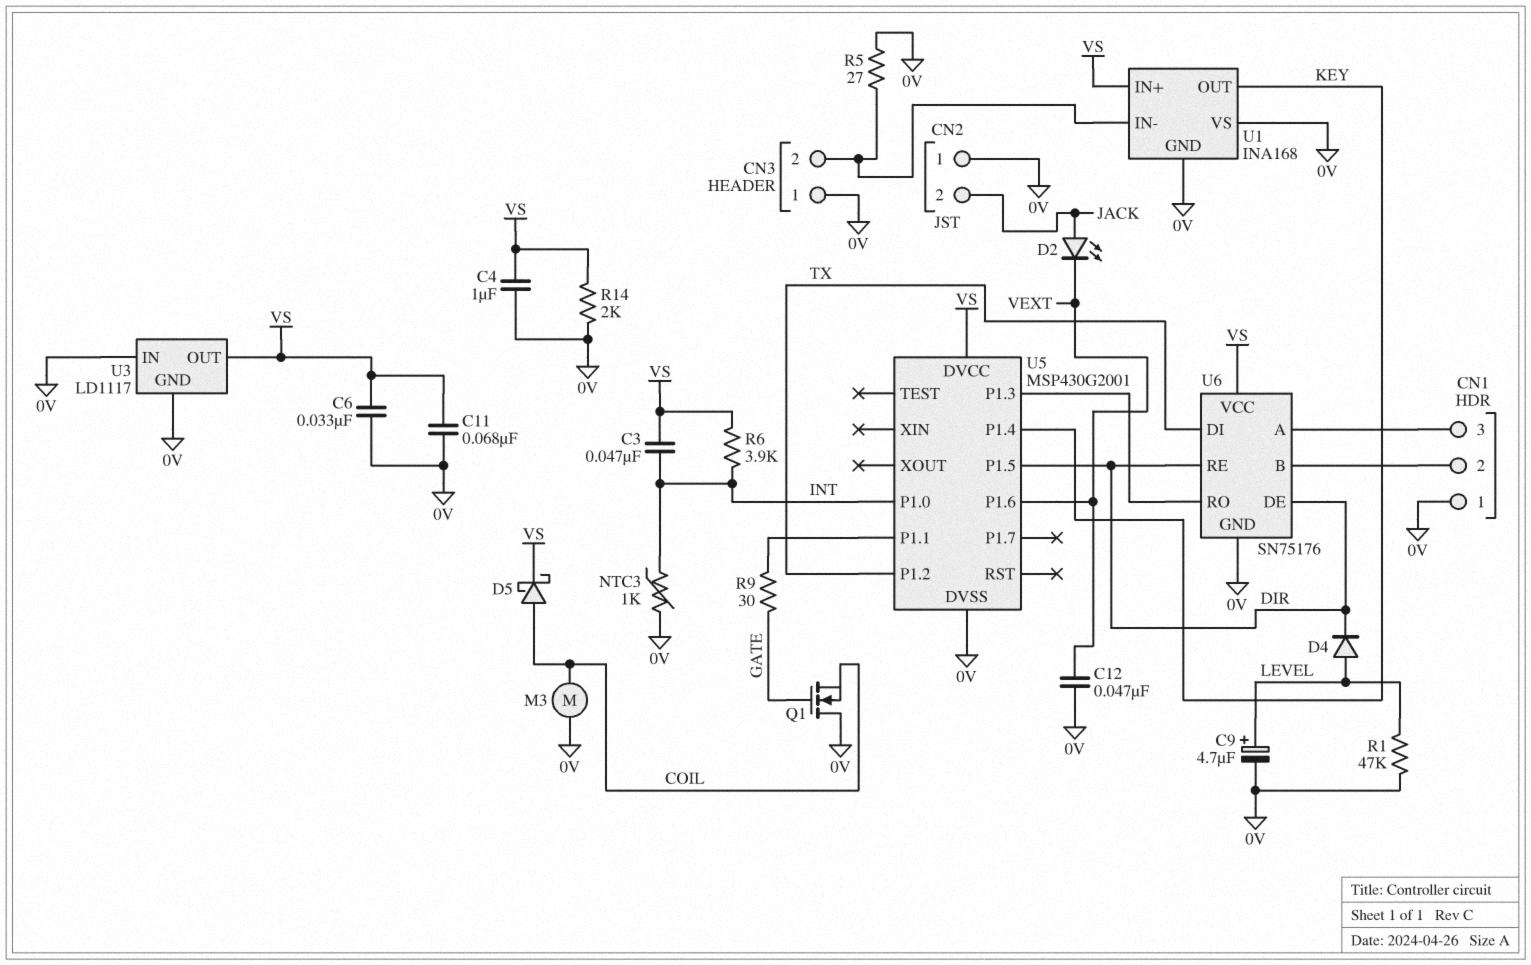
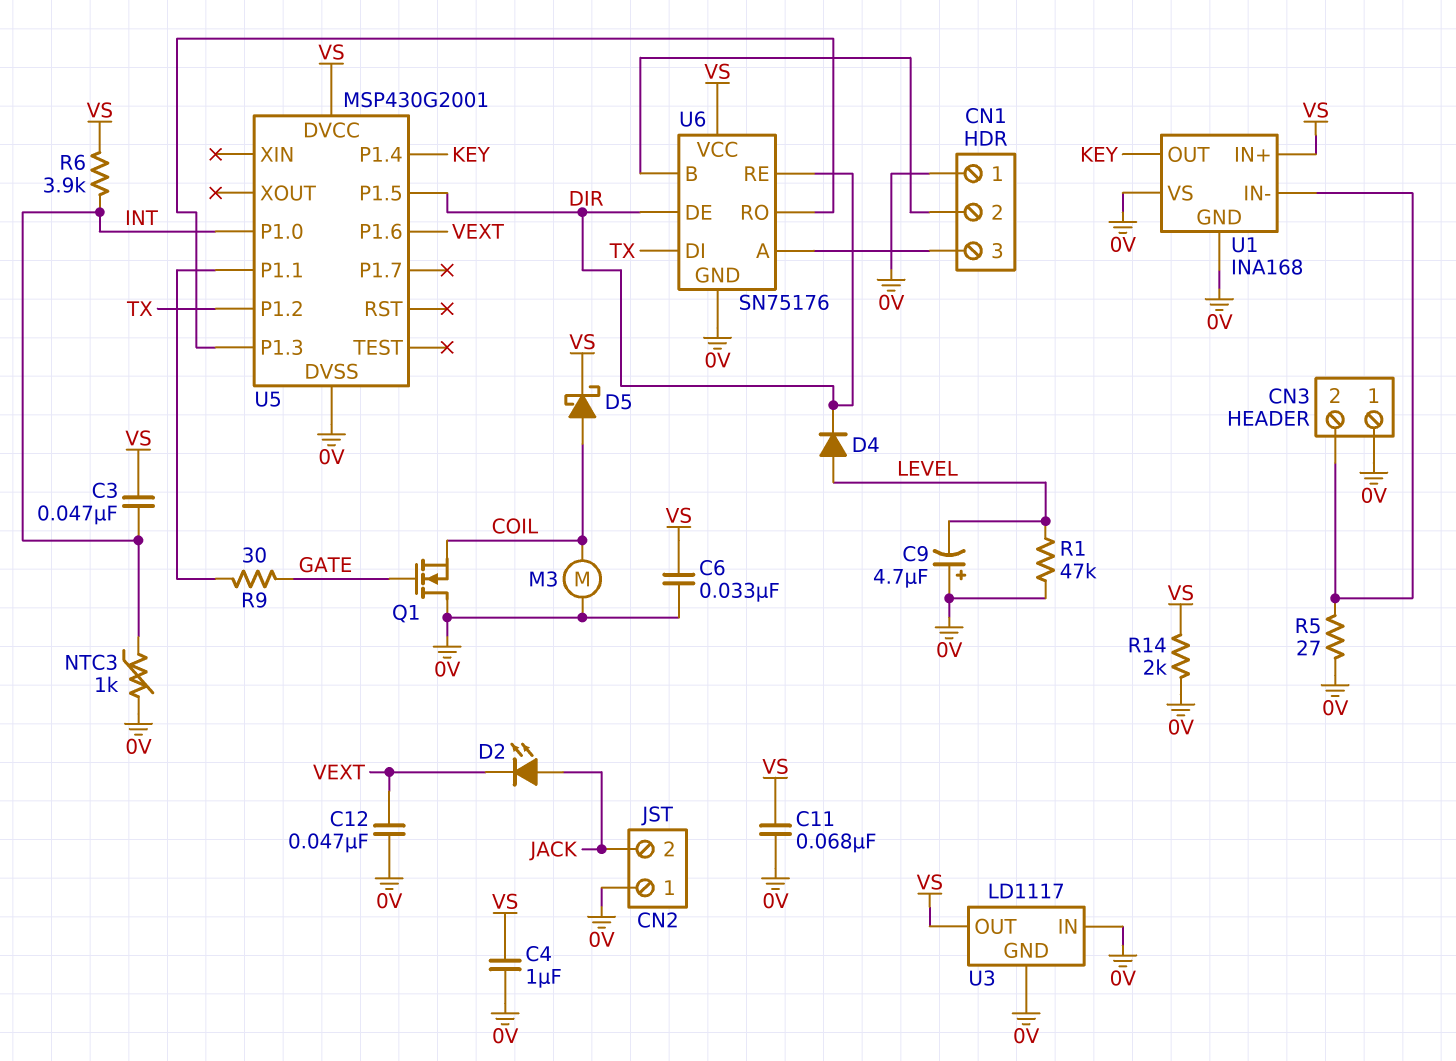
C9: 4.7uF (plus LEVEL, minus 0V) -> 4.7uF (plus 0V, minus LEVEL)

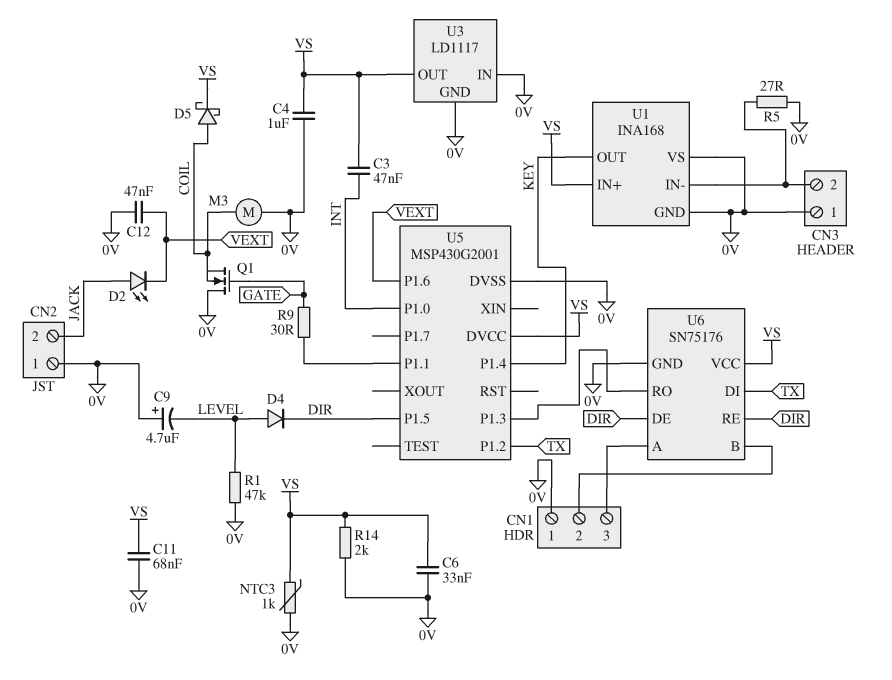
NTC3: 1k (0V, INT) -> 1k (0V, VS)
R6: 3.9k (INT, VS) -> none

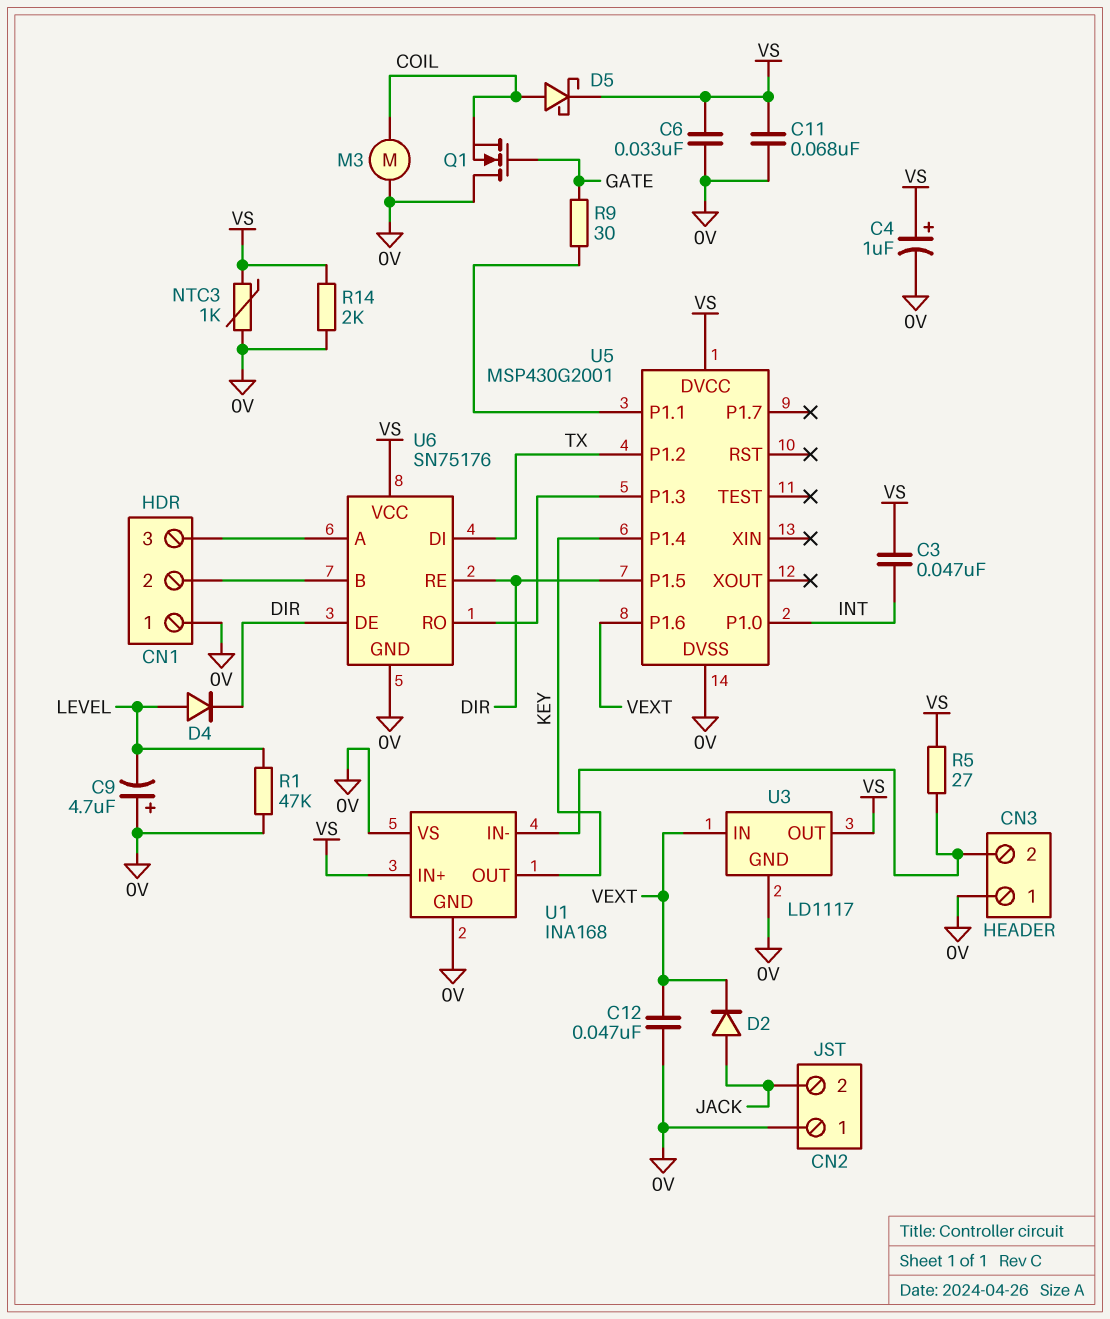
C4: 1uF (0V, VS) -> 1uF (plus VS, minus 0V)
D2: LED (A JACK, K VEXT) -> diode (A JACK, K VEXT)
R5: 27 (0V, CN3/2) -> 27 (CN3/2, VS)
U3 pin IN: 0V -> VEXT

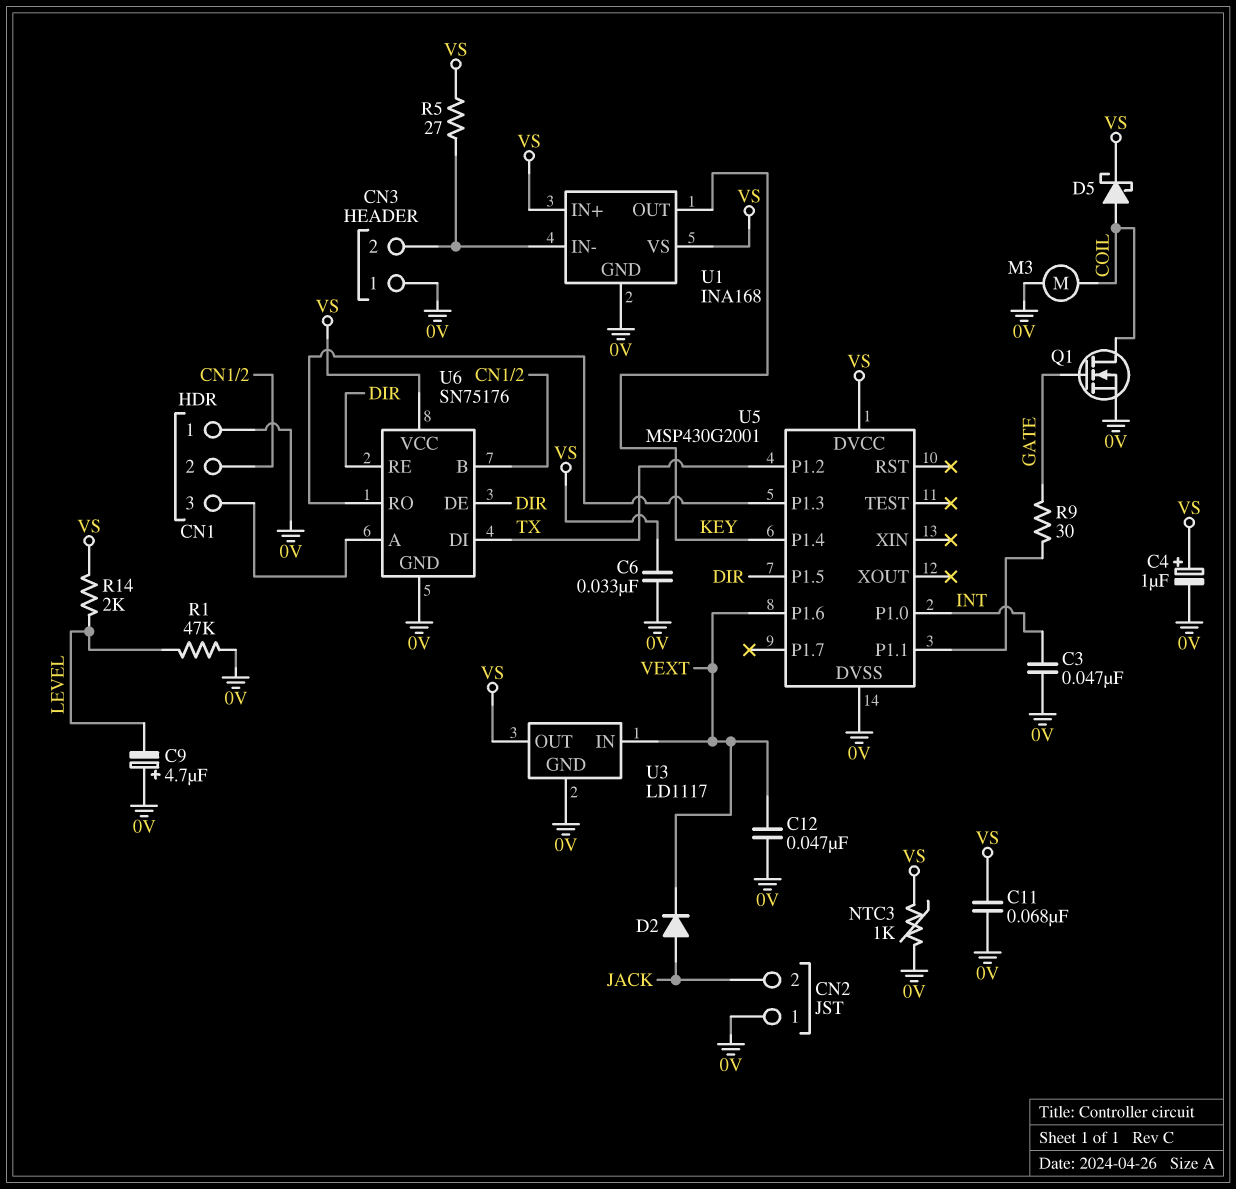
C3: 47nF (INT, VS) -> 47nF (0V, INT)
D4: diode (A LEVEL, K DIR) -> none
Q1: NMOS (G GATE, D 0V, S COIL) -> NMOS (G GATE, D COIL, S 0V)
R14: 2k (0V, VS) -> 2k (LEVEL, VS)
U1 pin VS: 0V -> VS

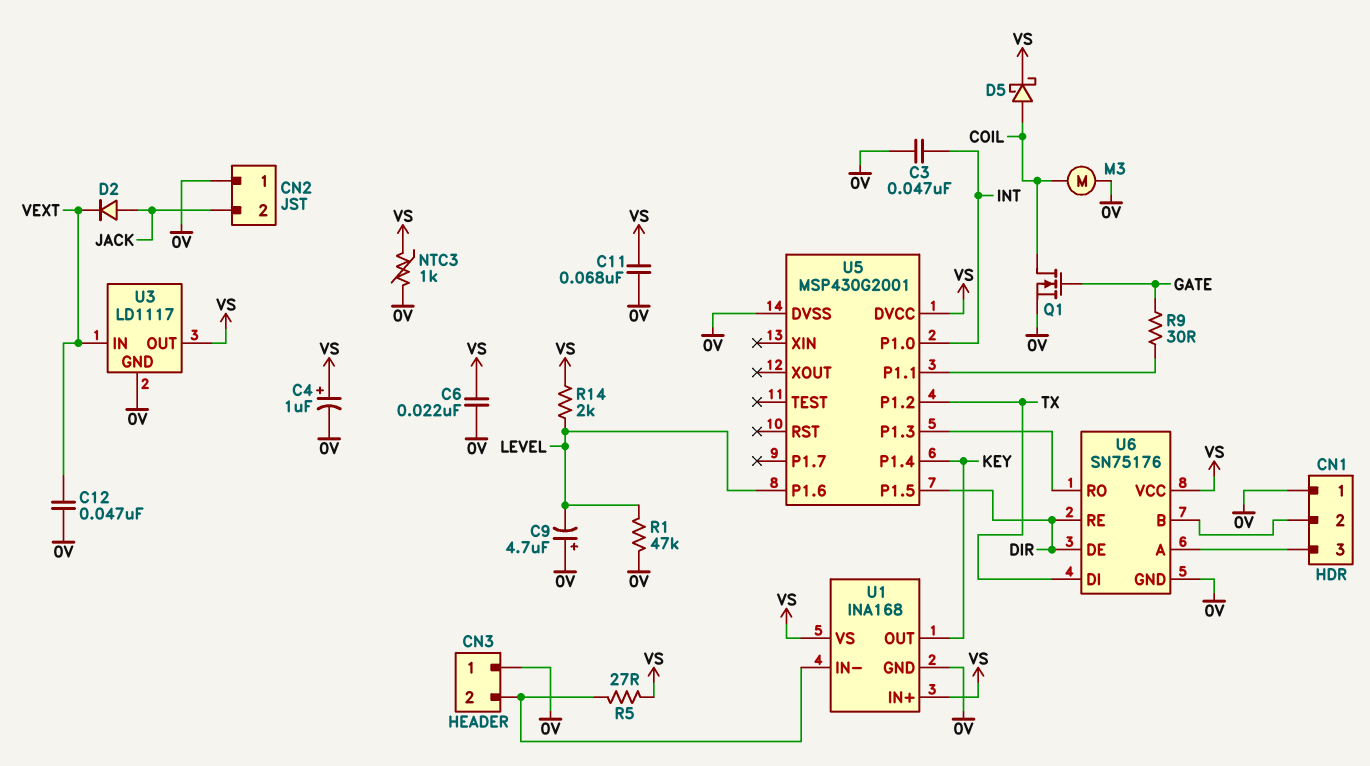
C6: 33nF (0V, VS) -> 22nF (0V, VS)
U5 pin P1.6: VEXT -> LEVEL

